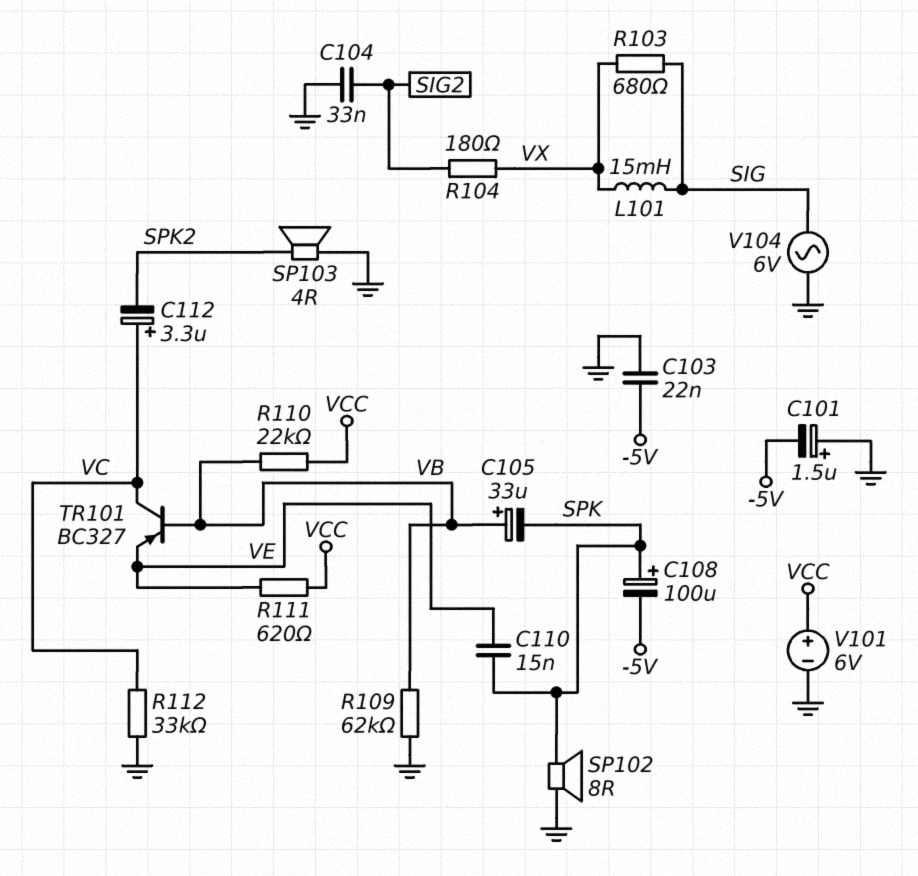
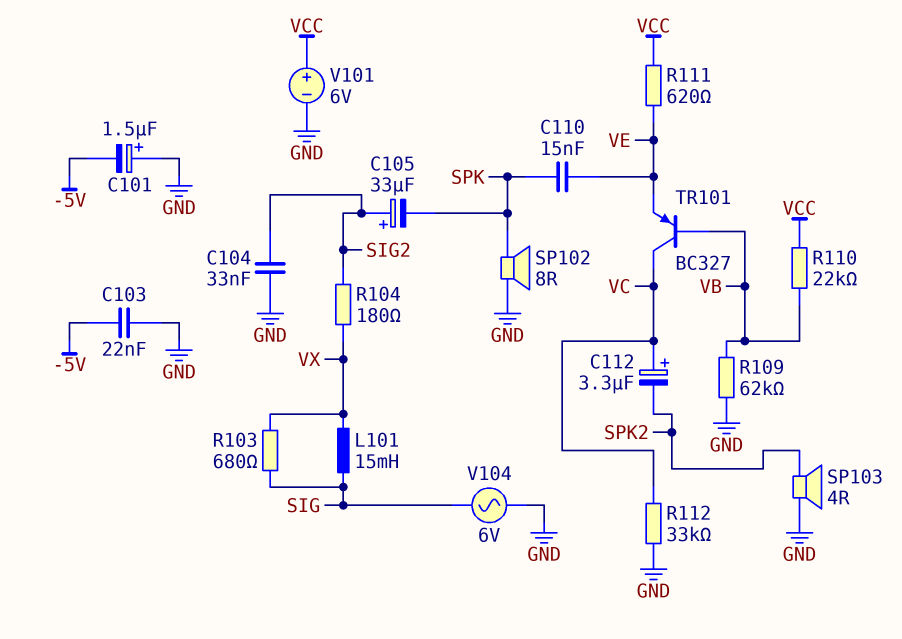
C105: 33uF (plus VB, minus SPK) -> 33uF (plus SIG2, minus SPK)
C108: 100uF (plus SPK, minus -5V) -> none

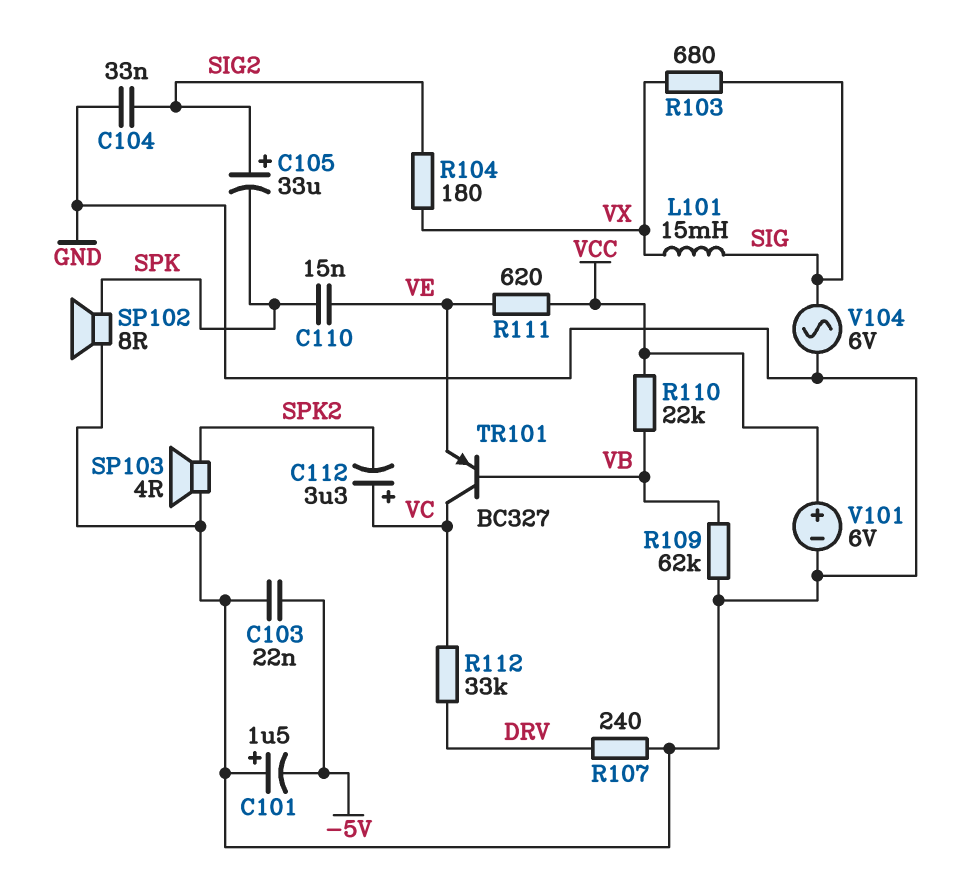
R107: none -> 240 (DRV, GND)
R112: 33k (GND, VC) -> 33k (DRV, VC)

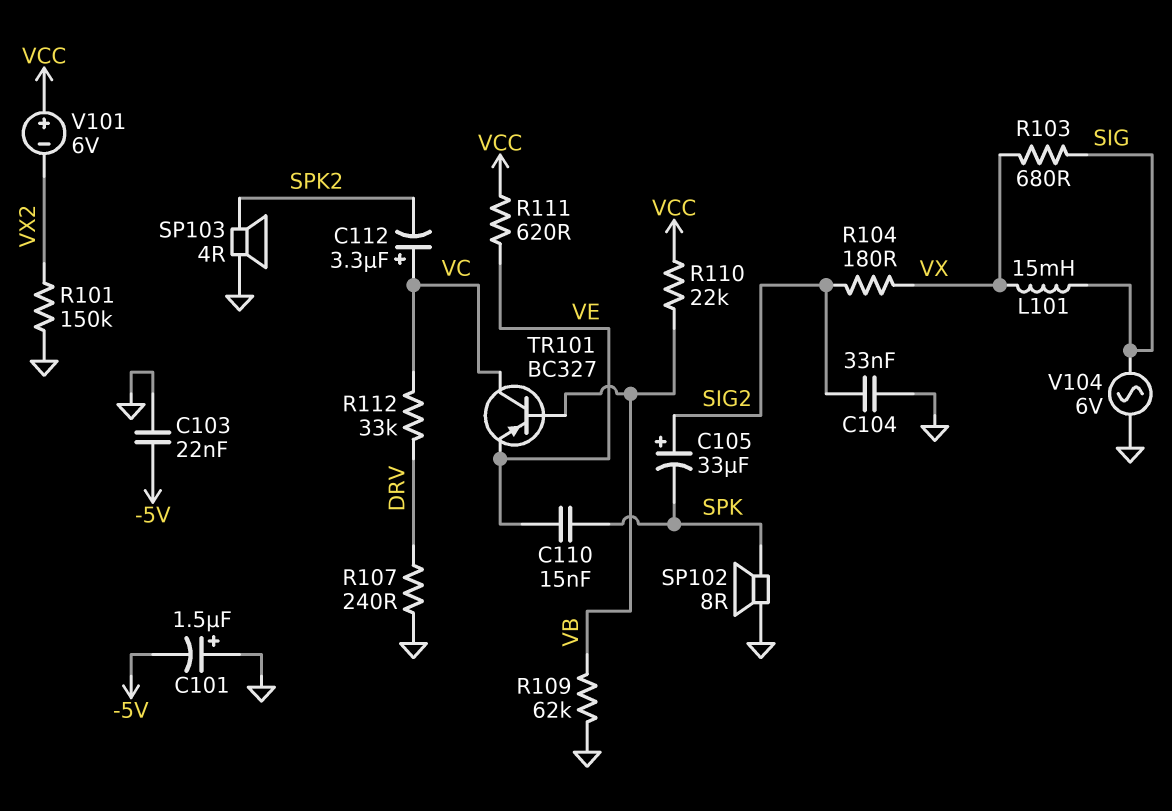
R101: none -> 150k (GND, VX2)
V101: 6V (plus VCC, minus GND) -> 6V (plus VCC, minus VX2)

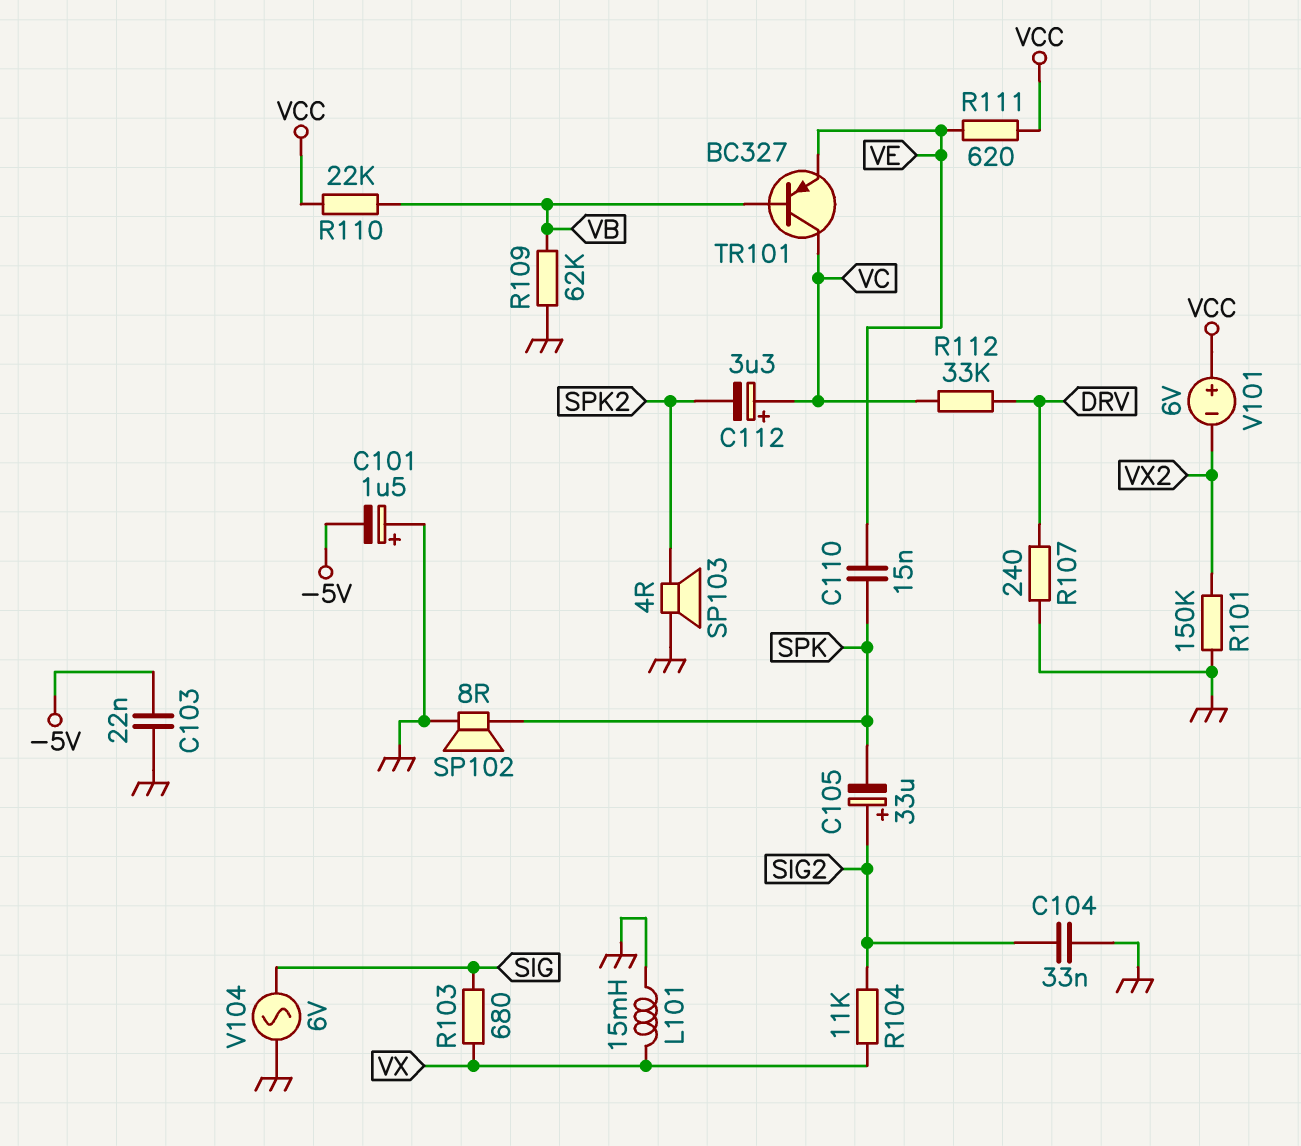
L101: 15mH (SIG, VX) -> 15mH (GND, VX)
R104: 180 (SIG2, VX) -> 11k (SIG2, VX)

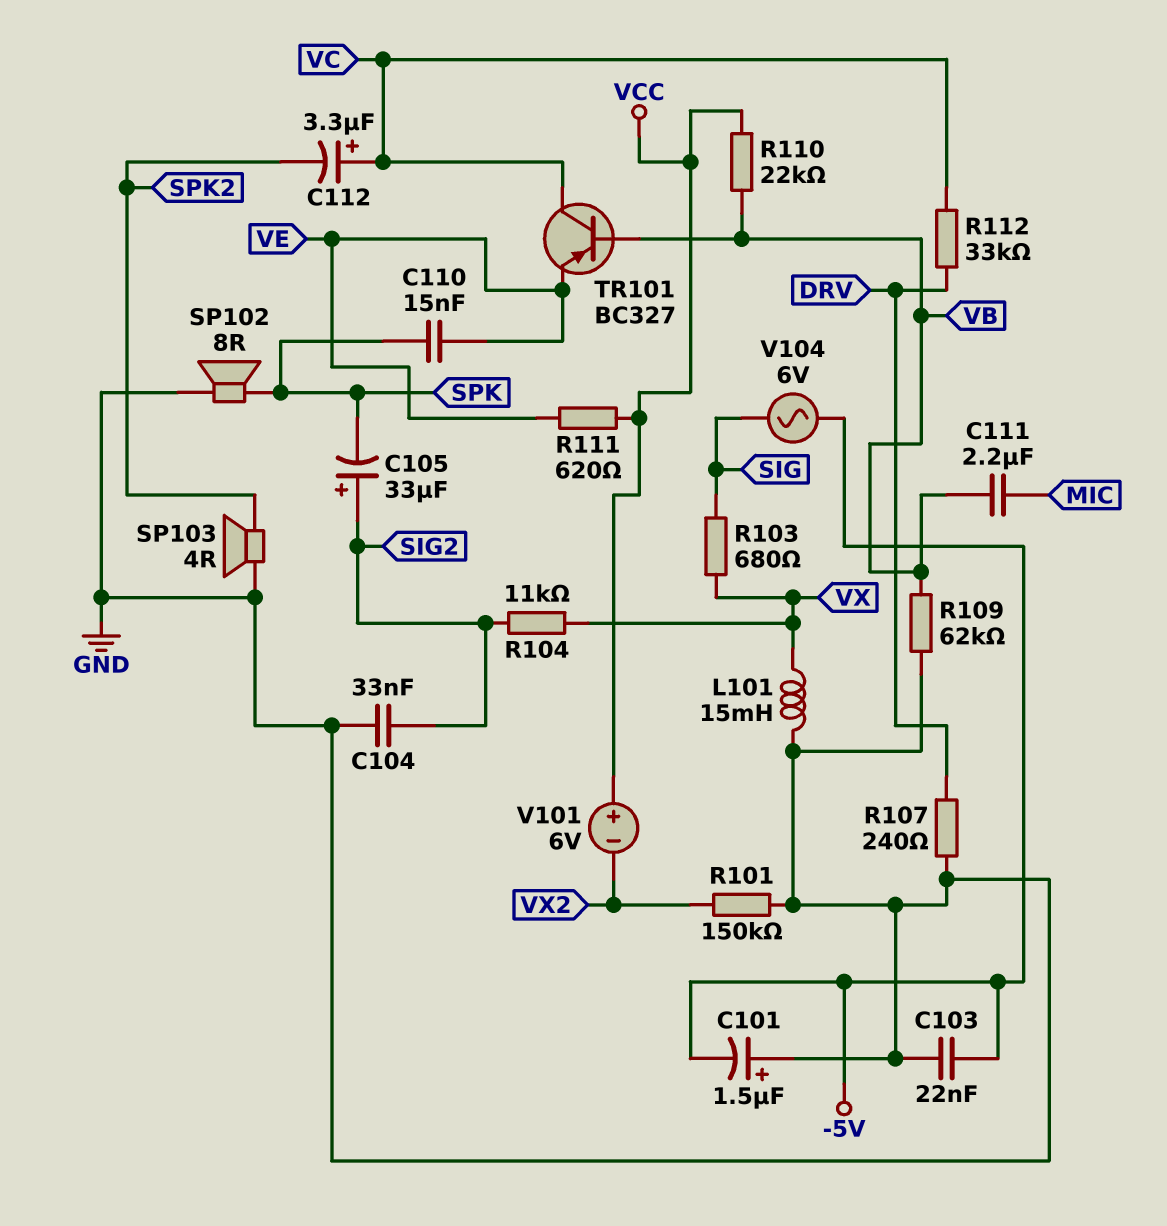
C111: none -> 2.2uF (MIC, VB)
V104: AC 6V (GND, SIG) -> AC 6V (-5V, SIG)

